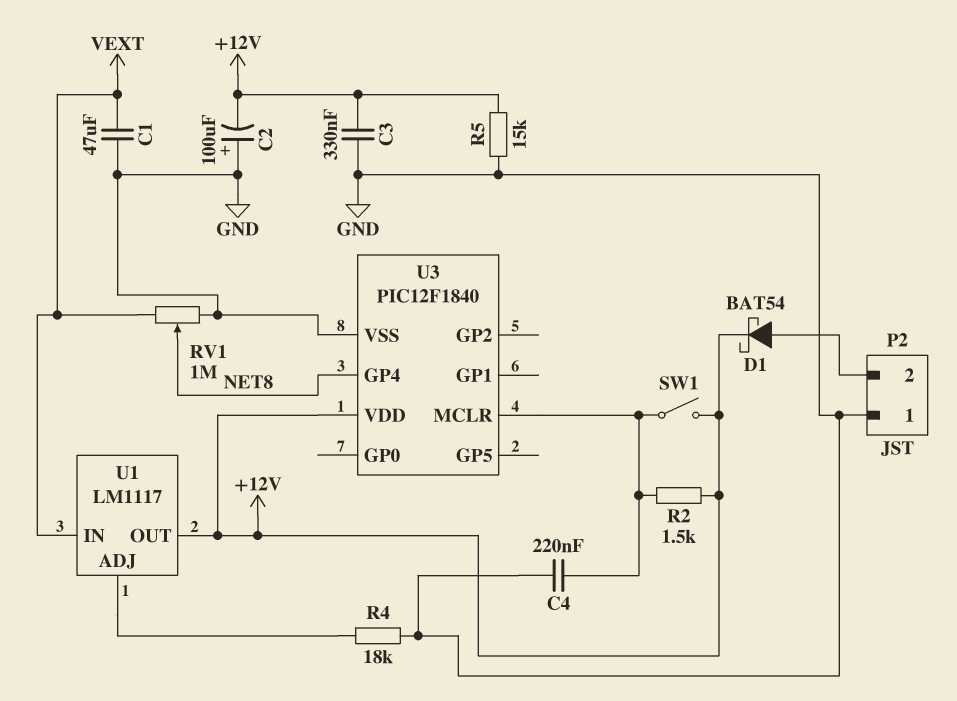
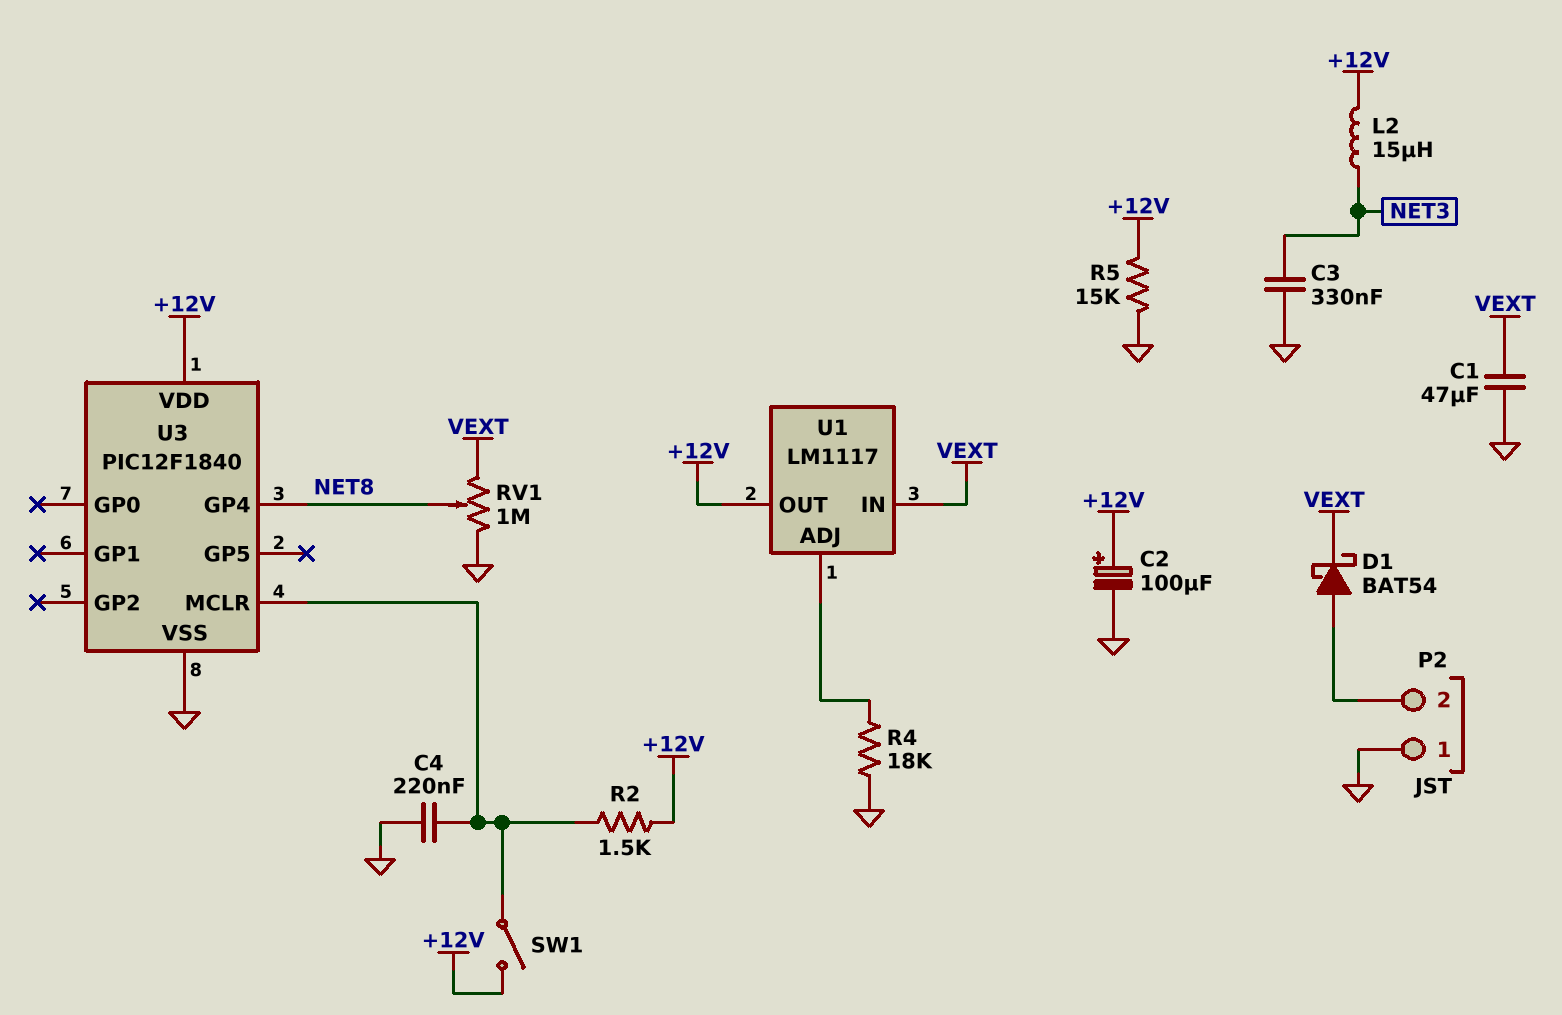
C2: 100uF (plus GND, minus +12V) -> 100uF (plus +12V, minus GND)
C3: 330nF (+12V, GND) -> 330nF (GND, NET3)
D1: schottky BAT54 (A P2/2, K +12V) -> schottky BAT54 (A P2/2, K VEXT)
L2: none -> 15uH (+12V, NET3)

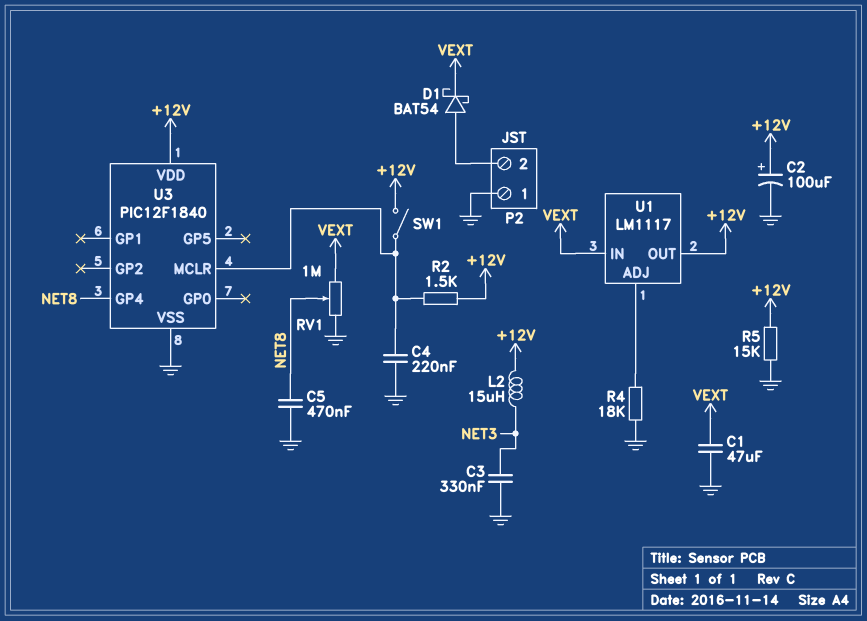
C5: none -> 470nF (GND, NET8)

